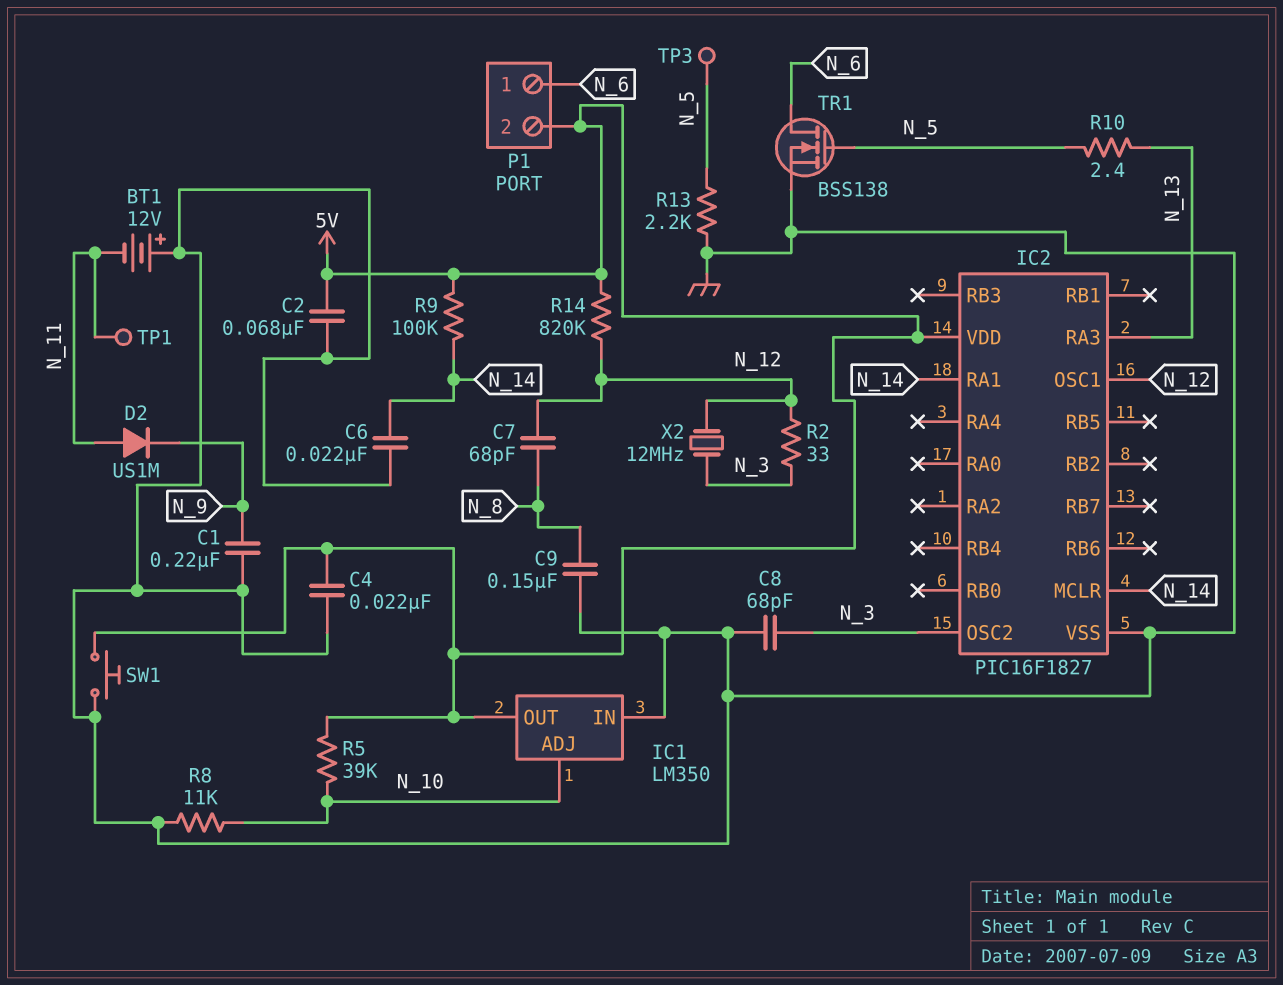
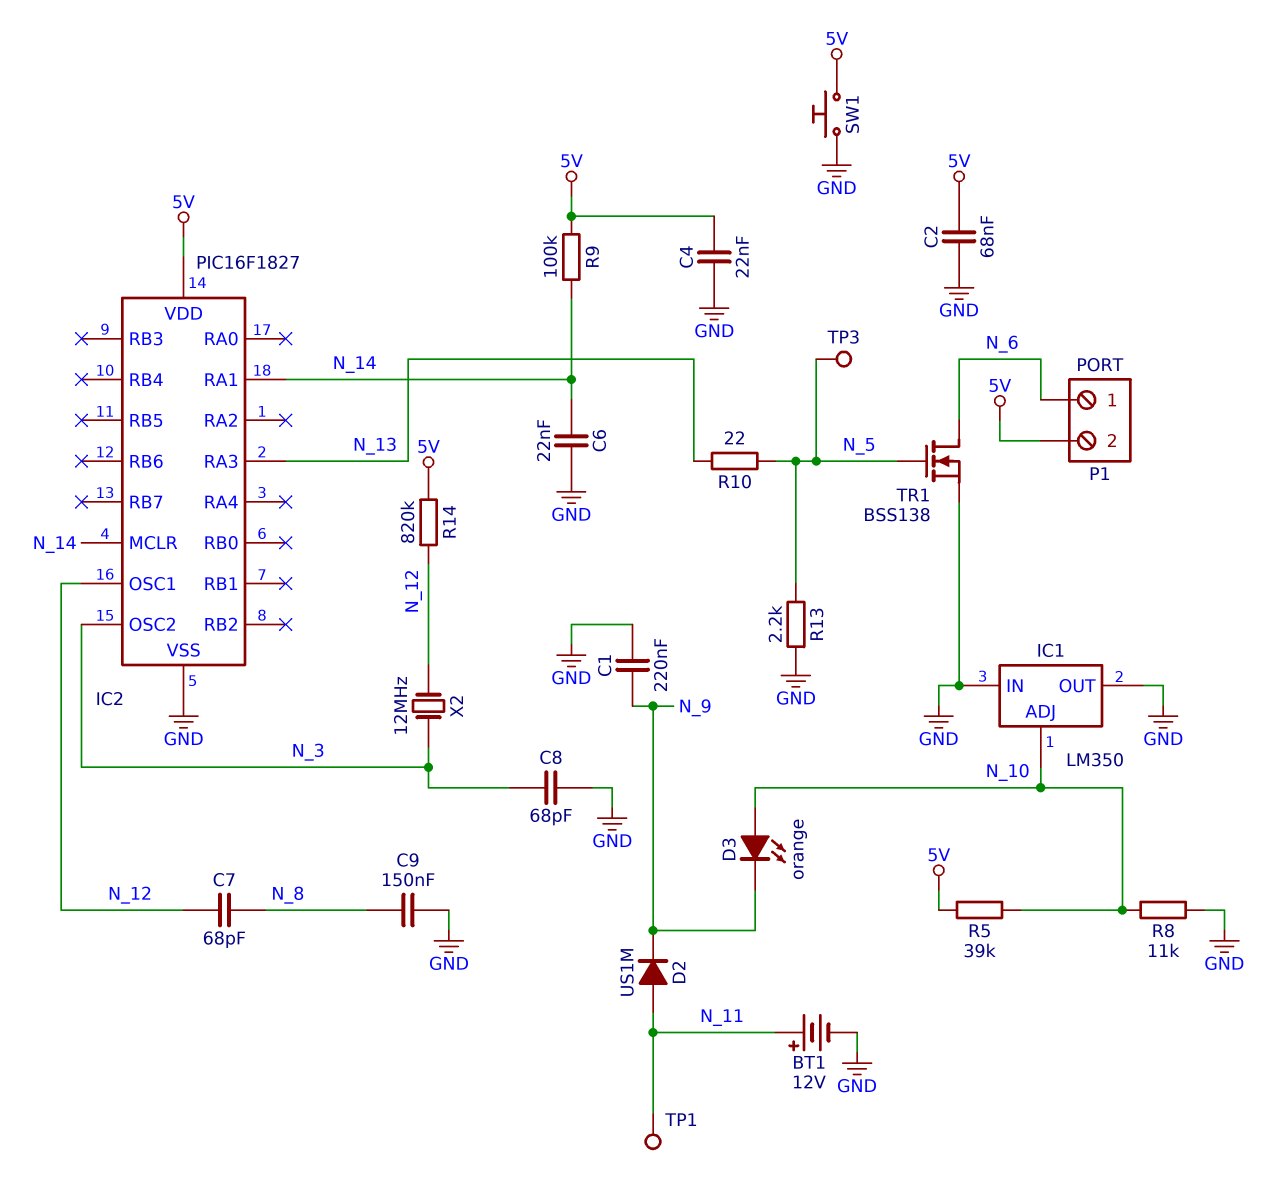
BT1: 12V (plus GND, minus N_11) -> 12V (plus N_11, minus GND)
D3: none -> LED orange (A N_10, K N_9)
IC1 pin OUT: 5V -> GND
R2: 33 (N_3, N_12) -> none
R10: 2.4 (N_5, N_13) -> 22 (N_5, N_13)

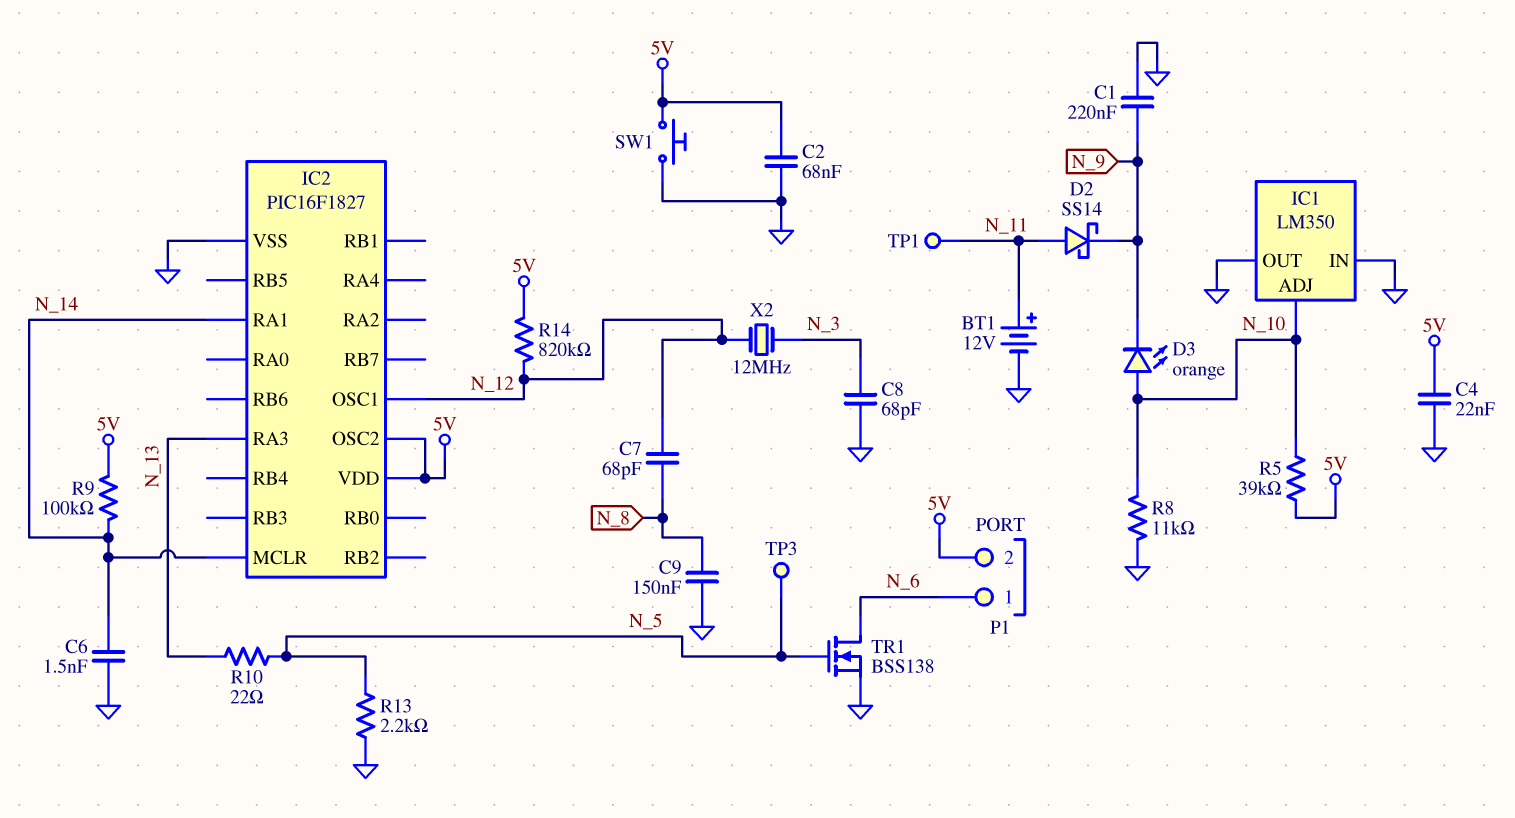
C6: 22nF (GND, N_14) -> 1.5nF (GND, N_14)
D2: diode US1M (A N_11, K N_9) -> schottky SS14 (A N_11, K N_9)
IC2 pin OSC2: N_3 -> 5V

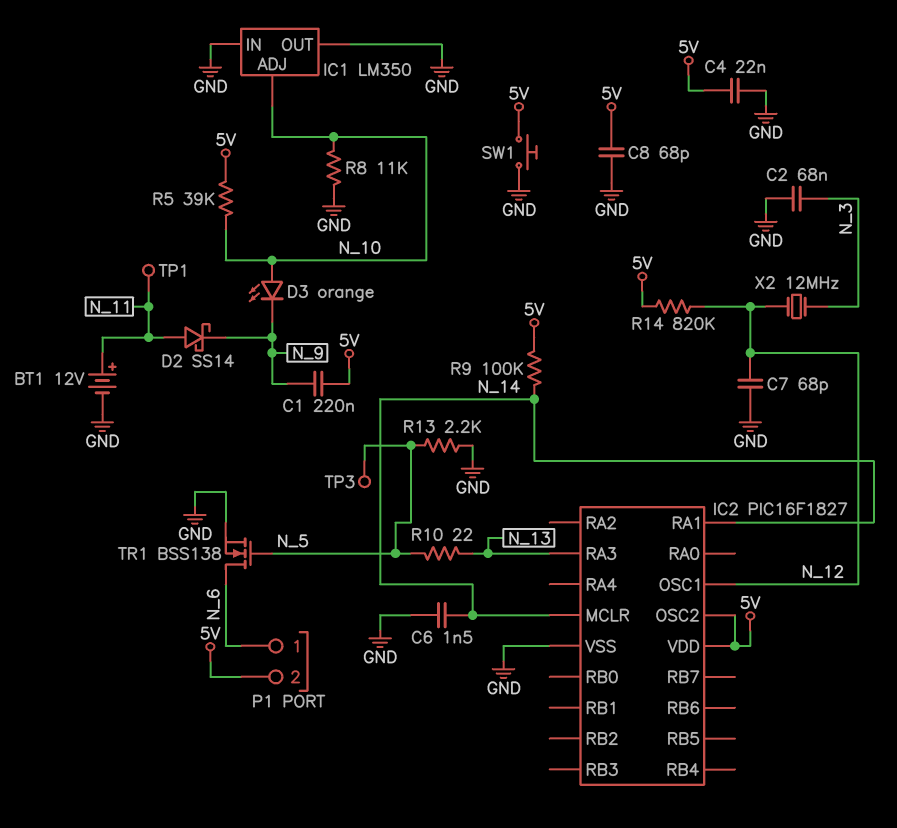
C1: 220nF (GND, N_9) -> 220nF (5V, N_9)
C2: 68nF (5V, GND) -> 68nF (GND, N_3)
C7: 68pF (N_8, N_12) -> 68pF (GND, N_12)
C8: 68pF (GND, N_3) -> 68pF (5V, GND)
C9: 150nF (GND, N_8) -> none

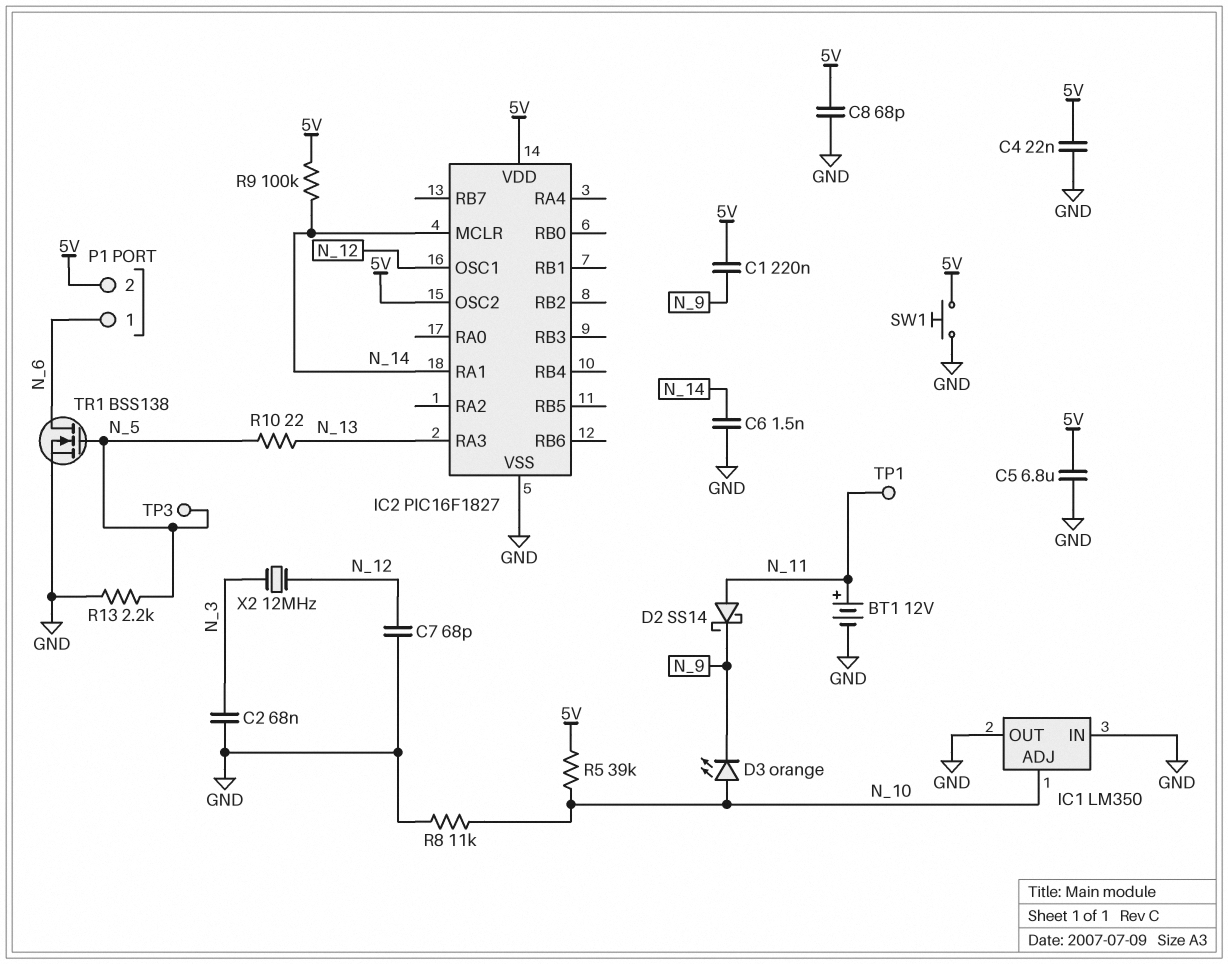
C5: none -> 6.8uF (5V, GND)
R14: 820k (5V, N_12) -> none

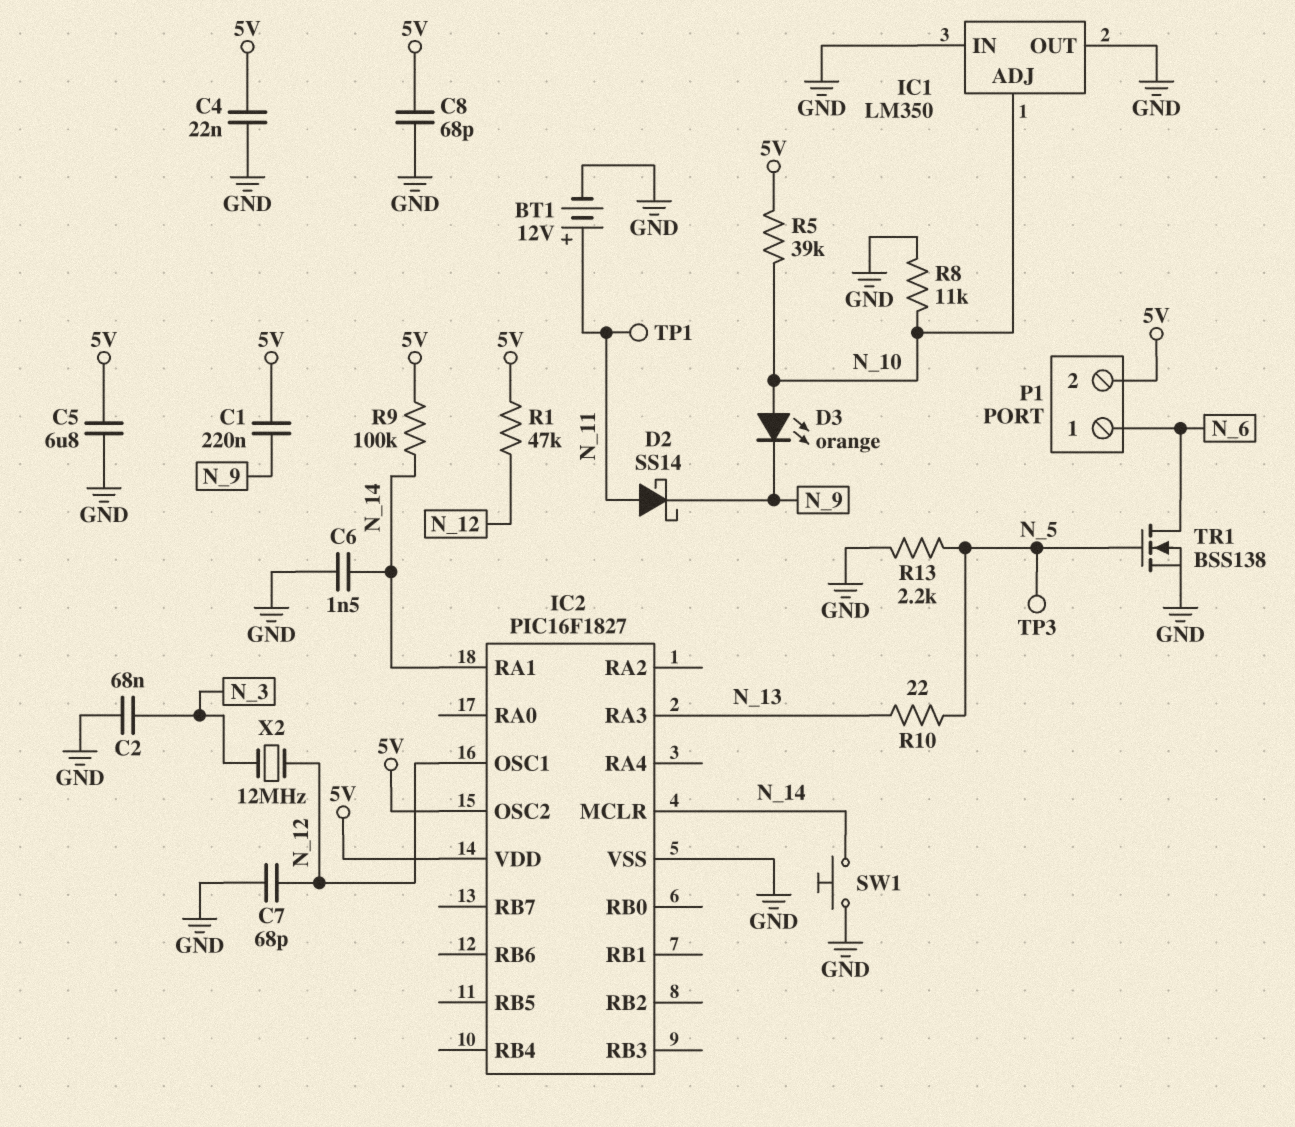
R1: none -> 47k (5V, N_12)
SW1: button (5V, GND) -> button (GND, N_14)

